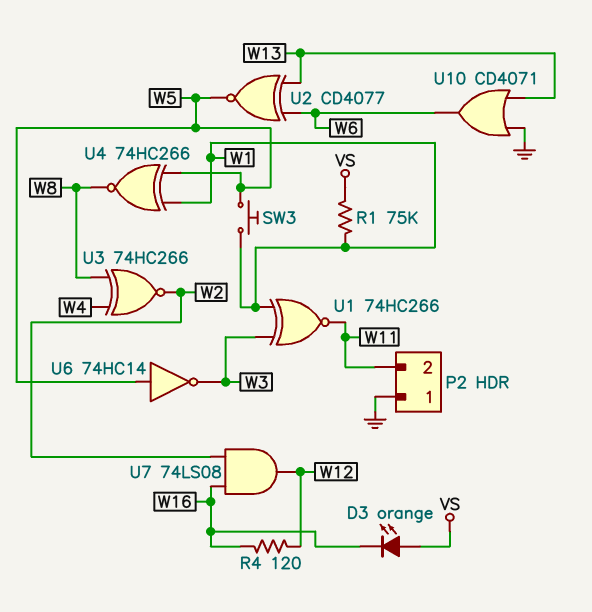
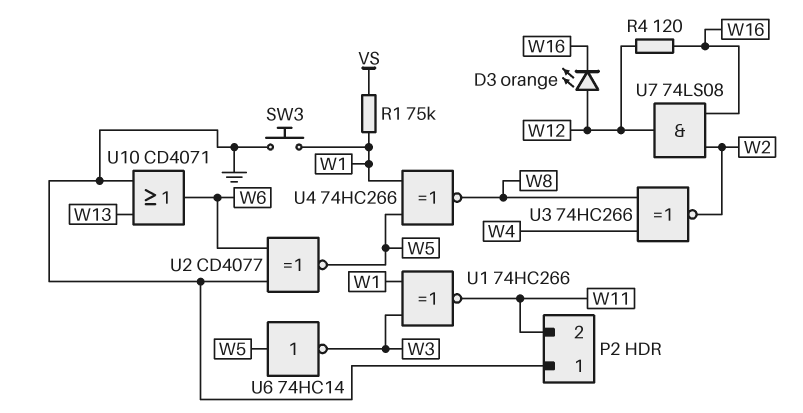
D3: LED orange (A VS, K W16) -> LED orange (A W12, K W16)
SW3: button (W1, W5) -> button (GND, W1)
U2: XNOR CD4077 (in W6, in W13, out W5) -> XNOR CD4077 (in GND, in W6, out W5)

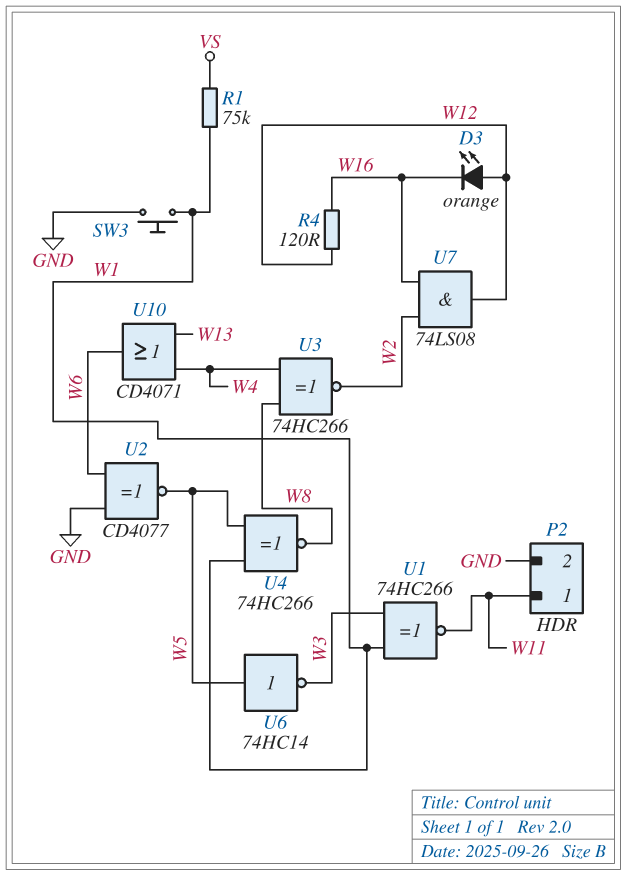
P2 pin 1: GND -> W11
P2 pin 2: W11 -> GND
U10: OR CD4071 (in GND, in W13, out W6) -> OR CD4071 (in W4, in W13, out W6)

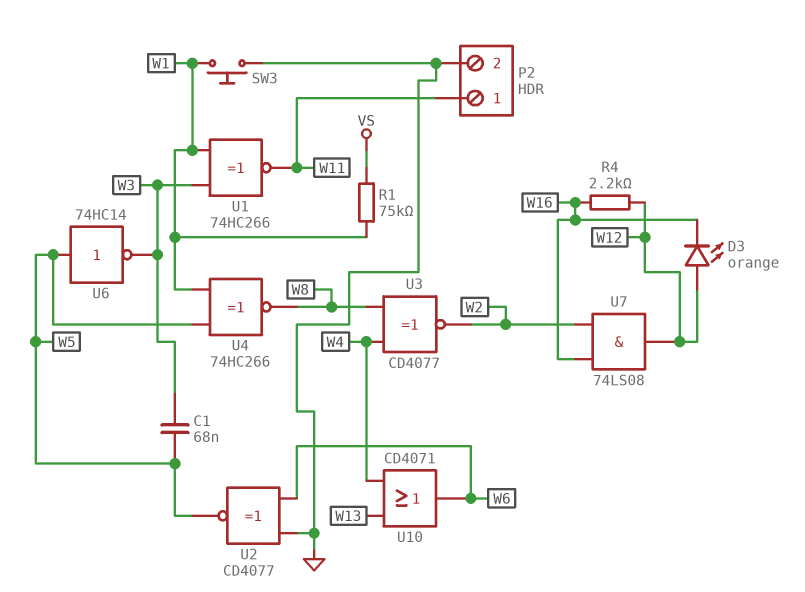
C1: none -> 68nF (W3, W5)
R4: 120 (W12, W16) -> 2.2k (W12, W16)
U3: XNOR 74HC266 (in W4, in W8, out W2) -> XNOR CD4077 (in W4, in W8, out W2)

